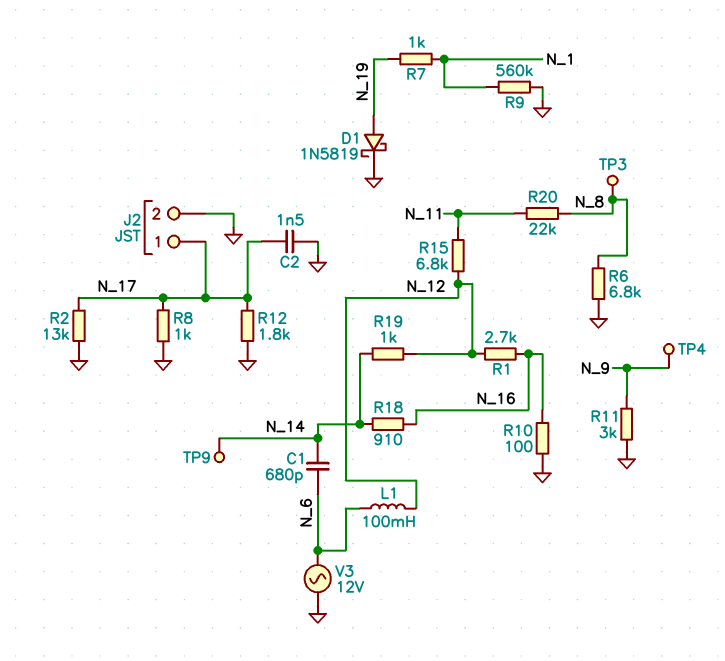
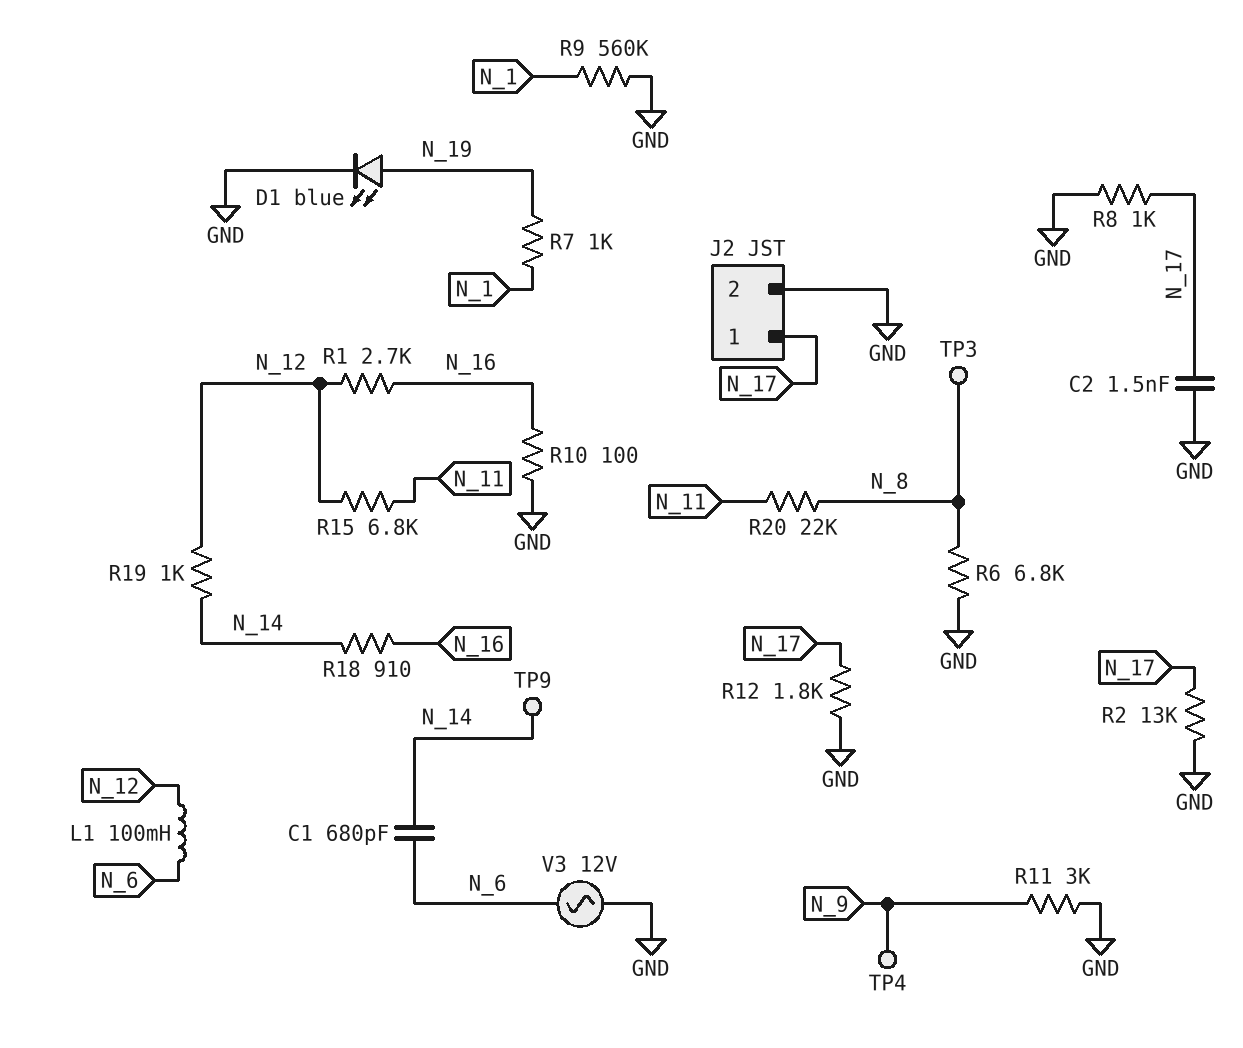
D1: schottky 1N5819 (A N_19, K GND) -> LED blue (A N_19, K GND)

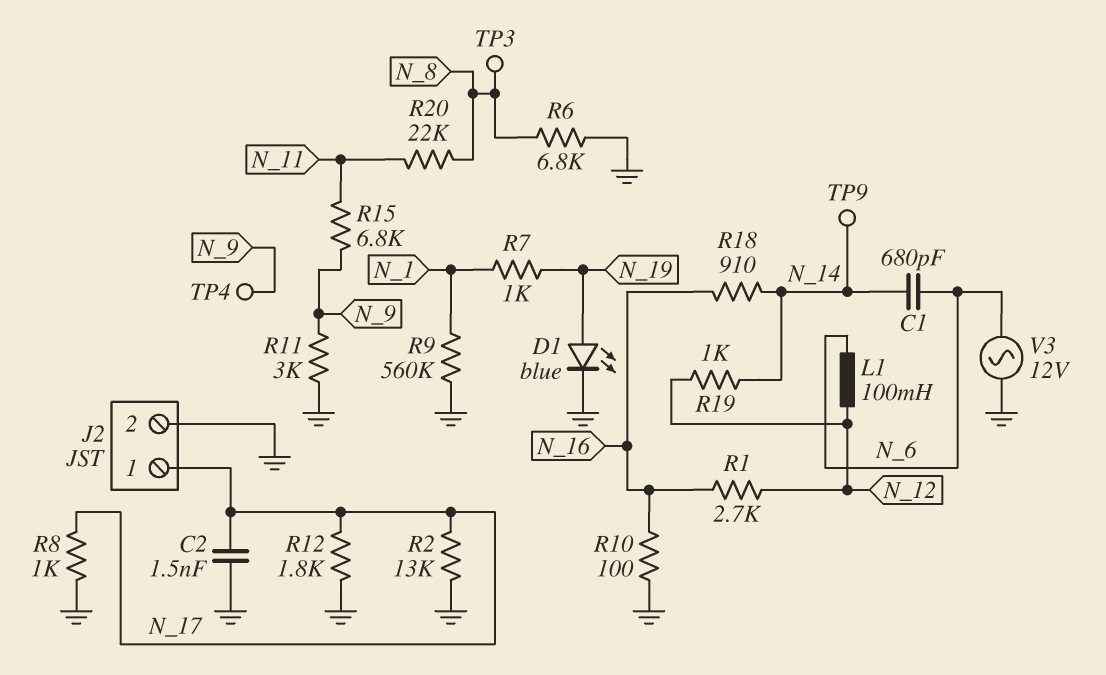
R15: 6.8k (N_11, N_12) -> 6.8k (N_9, N_11)

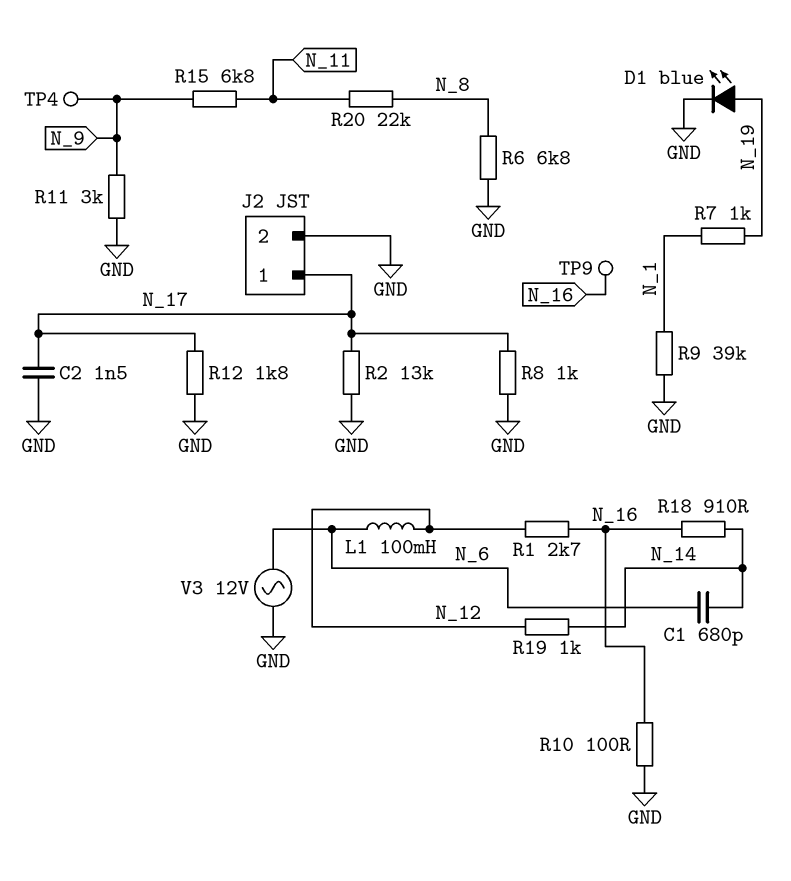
R9: 560k (GND, N_1) -> 39k (GND, N_1)
TP3: test point (N_8) -> none
TP9: test point (N_14) -> test point (N_16)

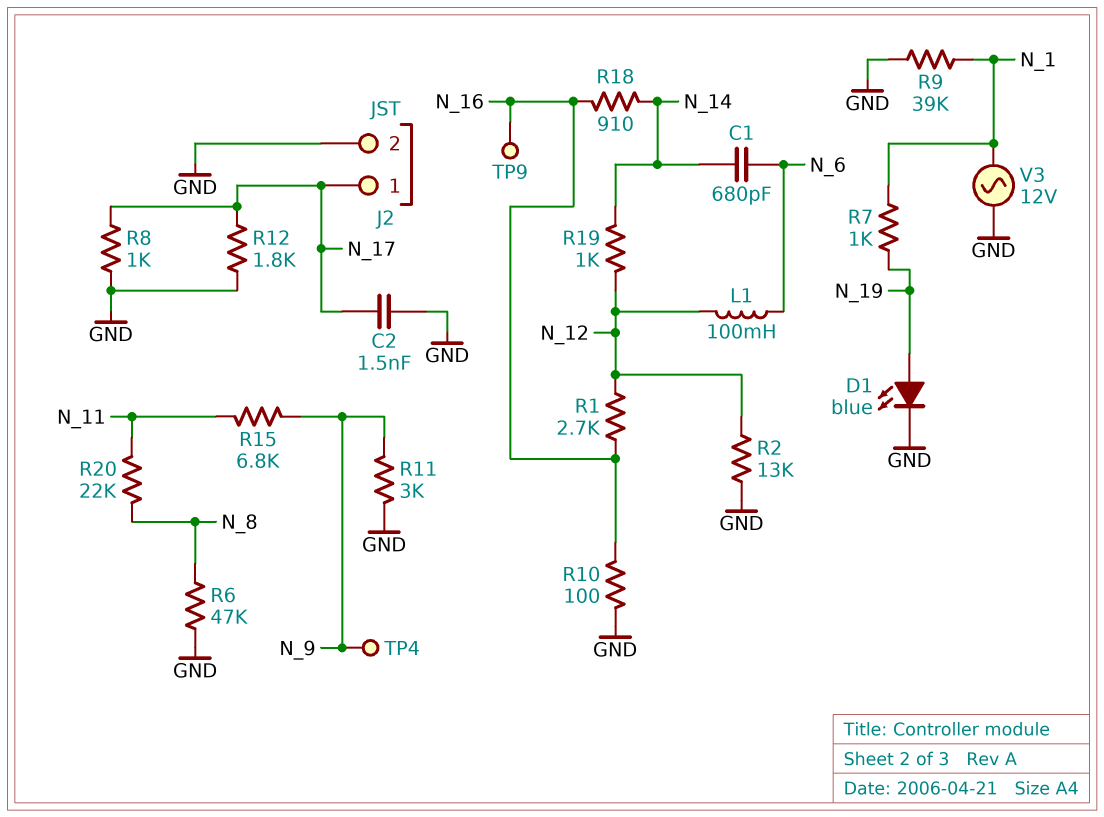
R2: 13k (GND, N_17) -> 13k (GND, N_12)
R6: 6.8k (GND, N_8) -> 47k (GND, N_8)
V3: AC 12V (GND, N_6) -> AC 12V (GND, N_1)

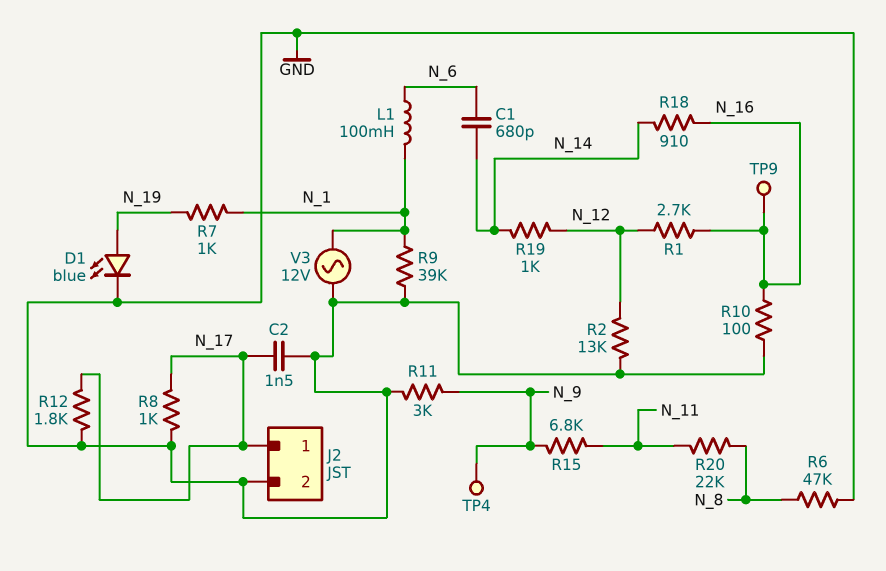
L1: 100mH (N_6, N_12) -> 100mH (N_1, N_6)

